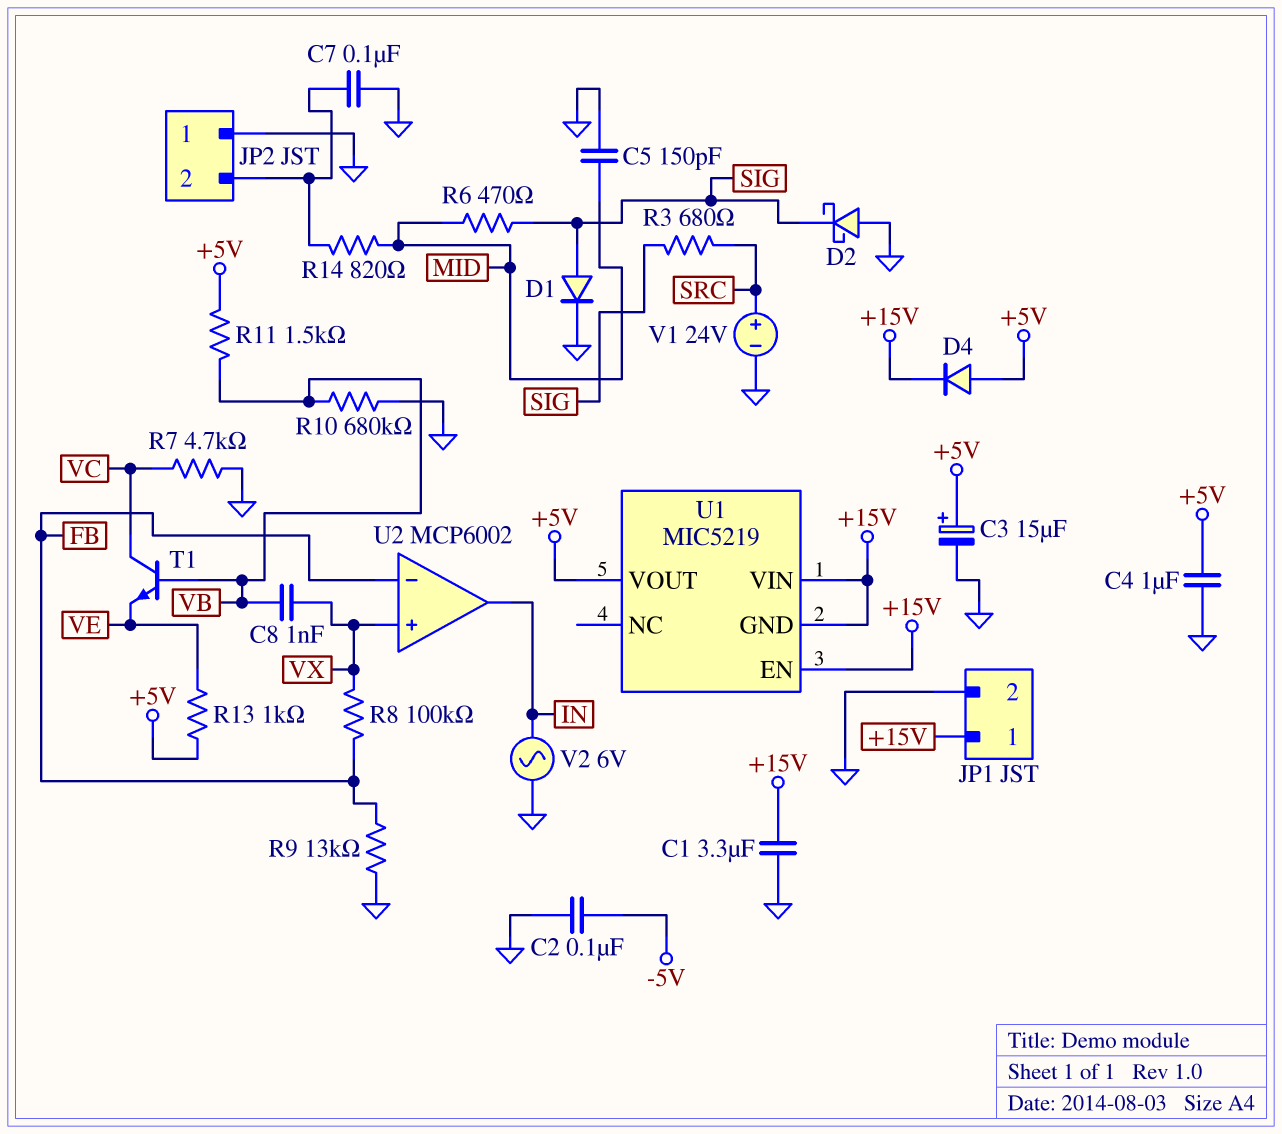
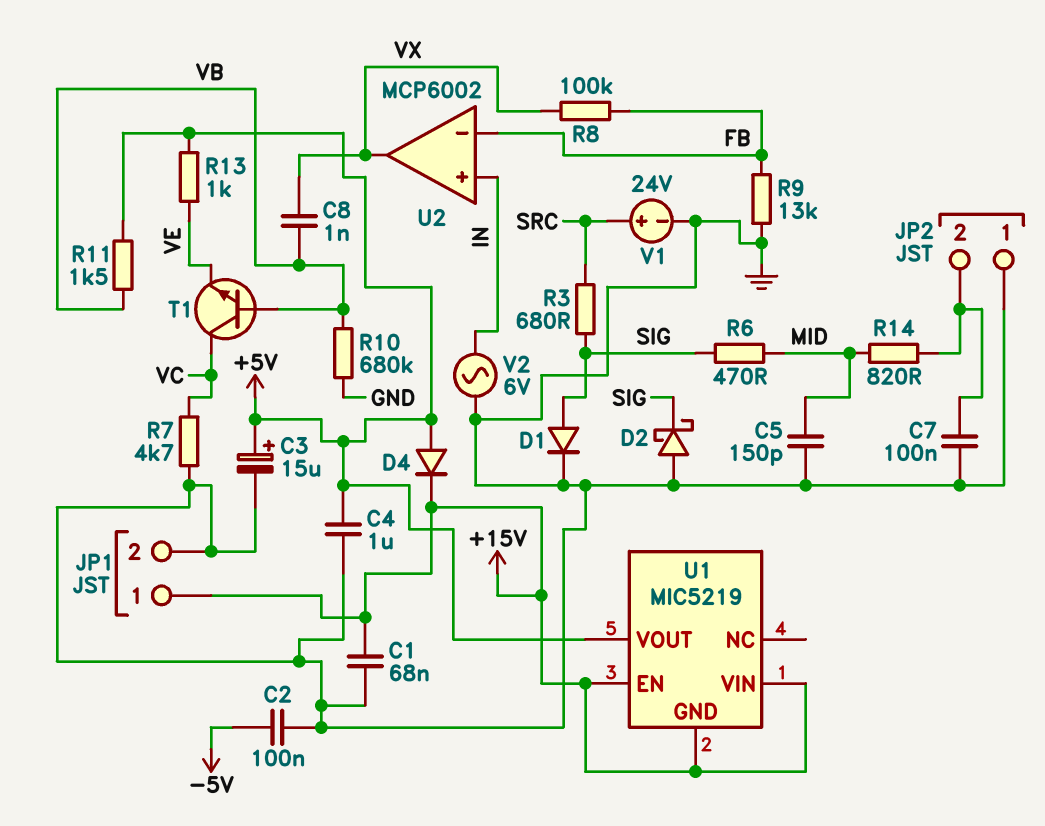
C1: 3.3uF (+15V, GND) -> 68nF (+15V, GND)
U2 pin in+: VX -> IN
U2 pin out: IN -> VX

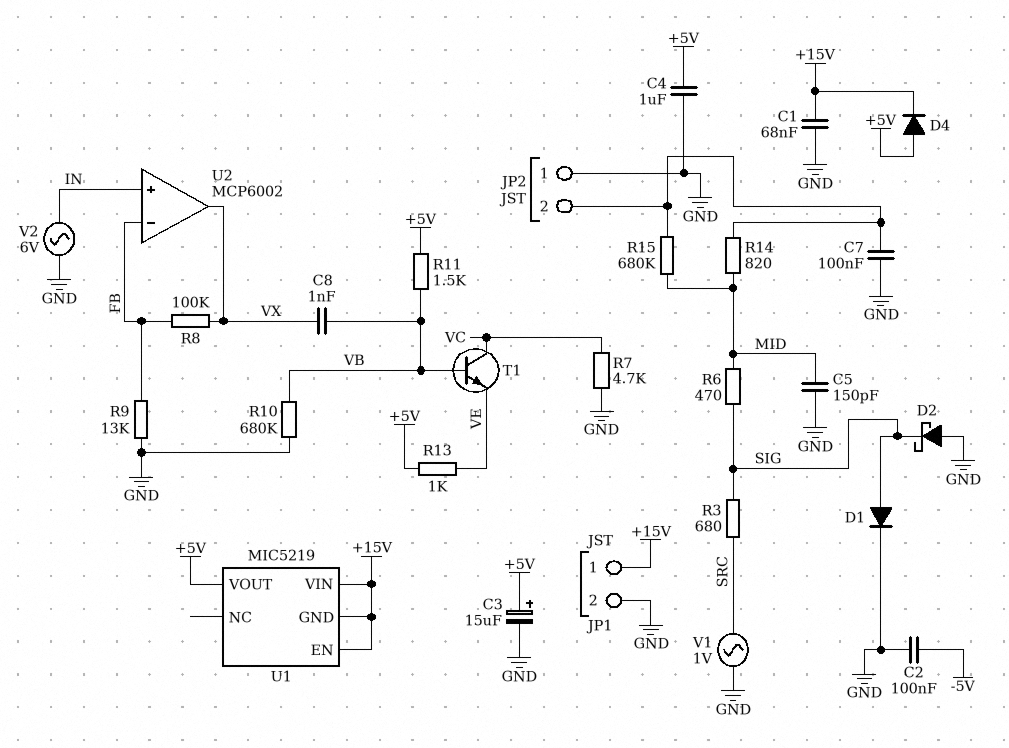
R15: none -> 680k (JP2/2, MID)
V1: 24V (plus SRC, minus GND) -> AC 1V (GND, SRC)

